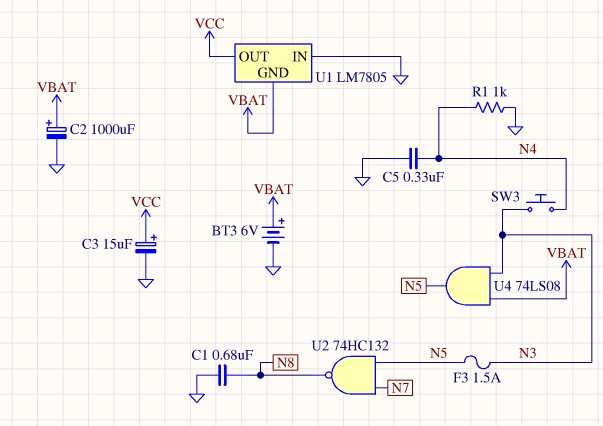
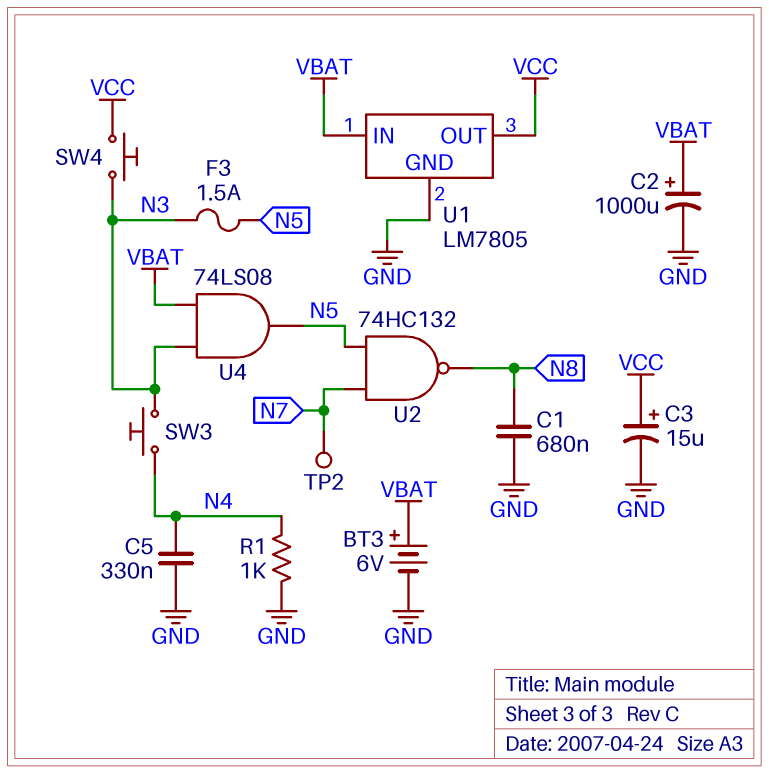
SW4: none -> button (N3, VCC)
TP2: none -> test point (N7)
U1 pin GND: VBAT -> GND
U1 pin IN: GND -> VBAT

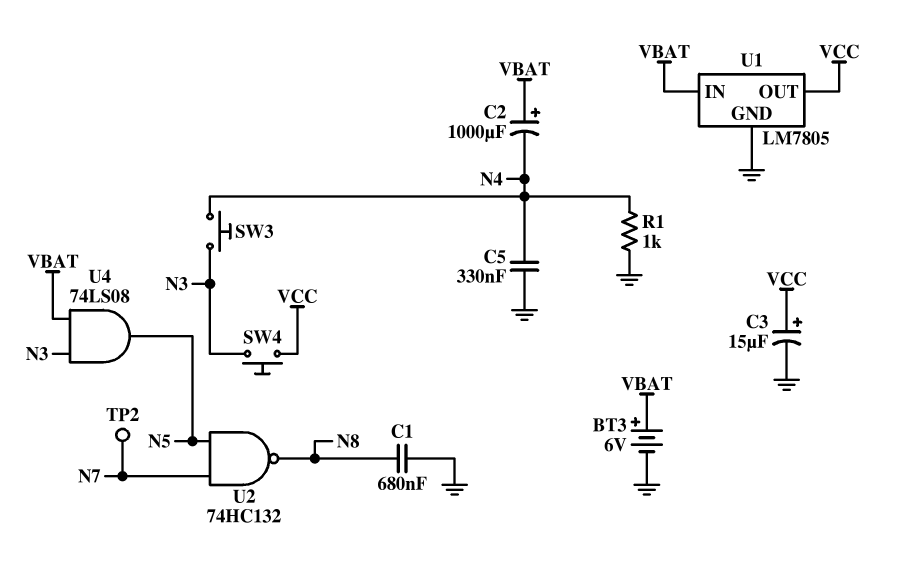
C2: 1000uF (plus VBAT, minus GND) -> 1000uF (plus VBAT, minus N4)
F3: 1.5A (N3, N5) -> none

